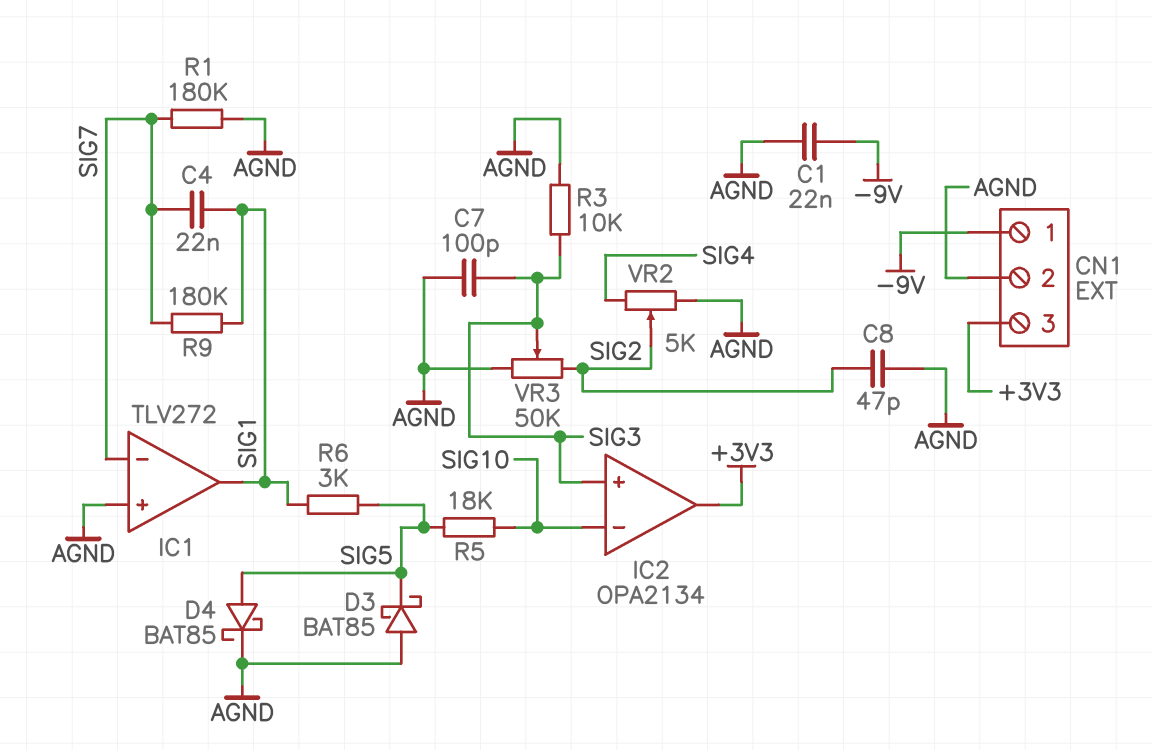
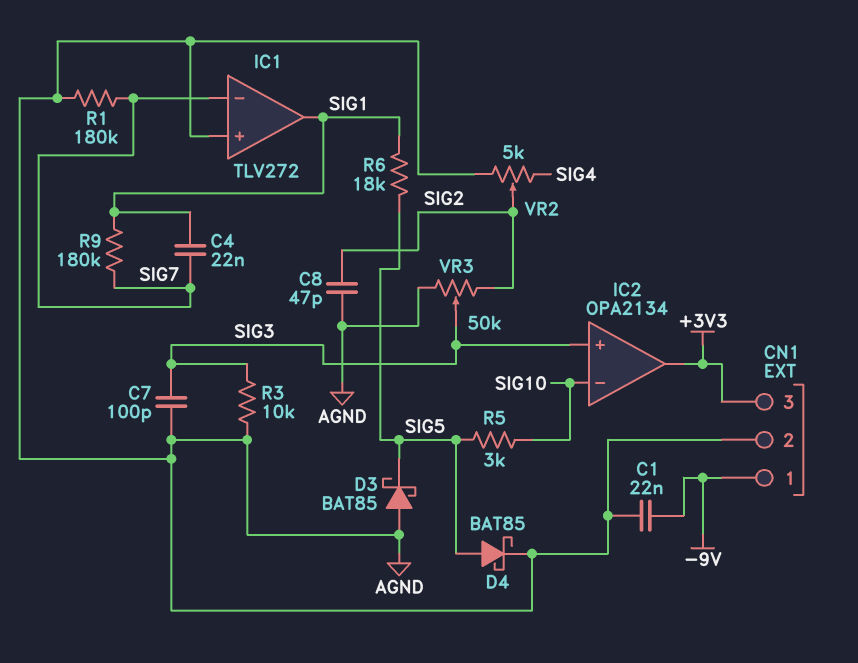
R5: 18k (SIG5, SIG10) -> 3k (SIG5, SIG10)
R6: 3k (SIG1, SIG5) -> 18k (SIG1, SIG5)

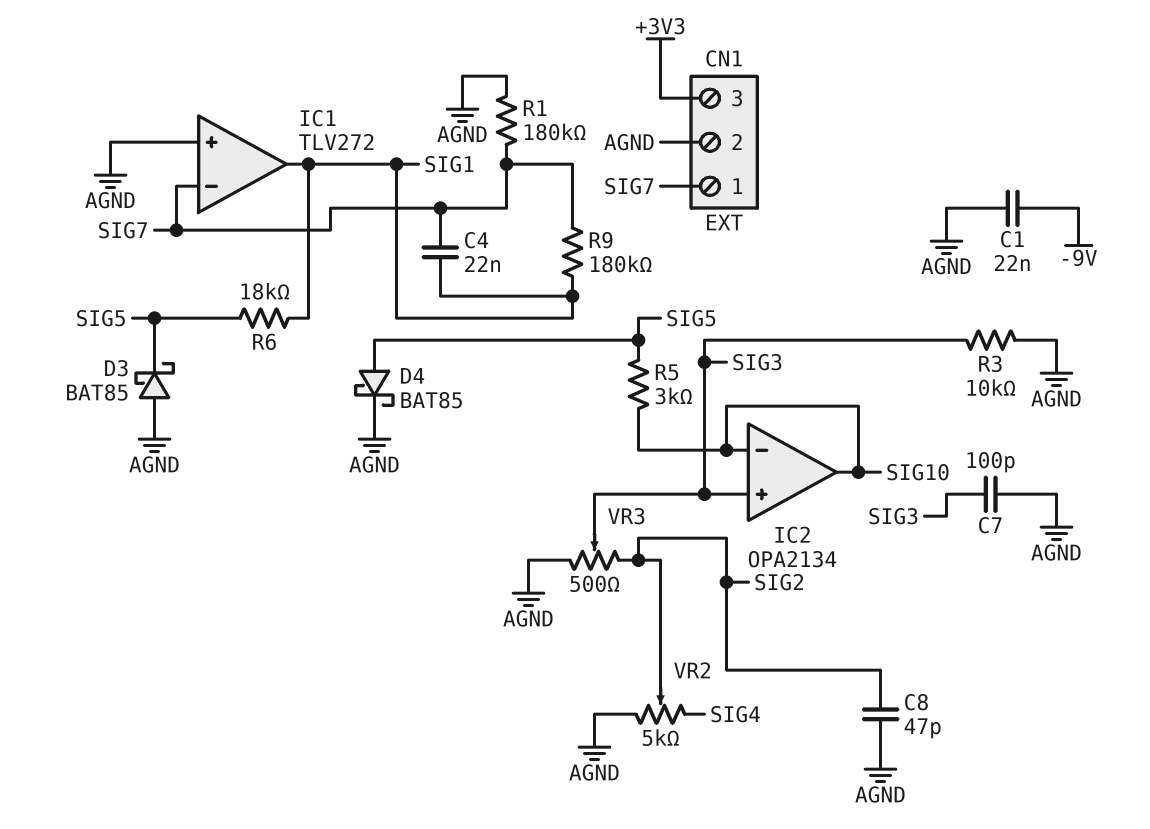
CN1 pin 1: -9V -> SIG7
IC2 pin out: +3V3 -> SIG10
VR3: 50k (AGND, SIG2, wiper SIG3) -> 500 (AGND, SIG2, wiper SIG3)

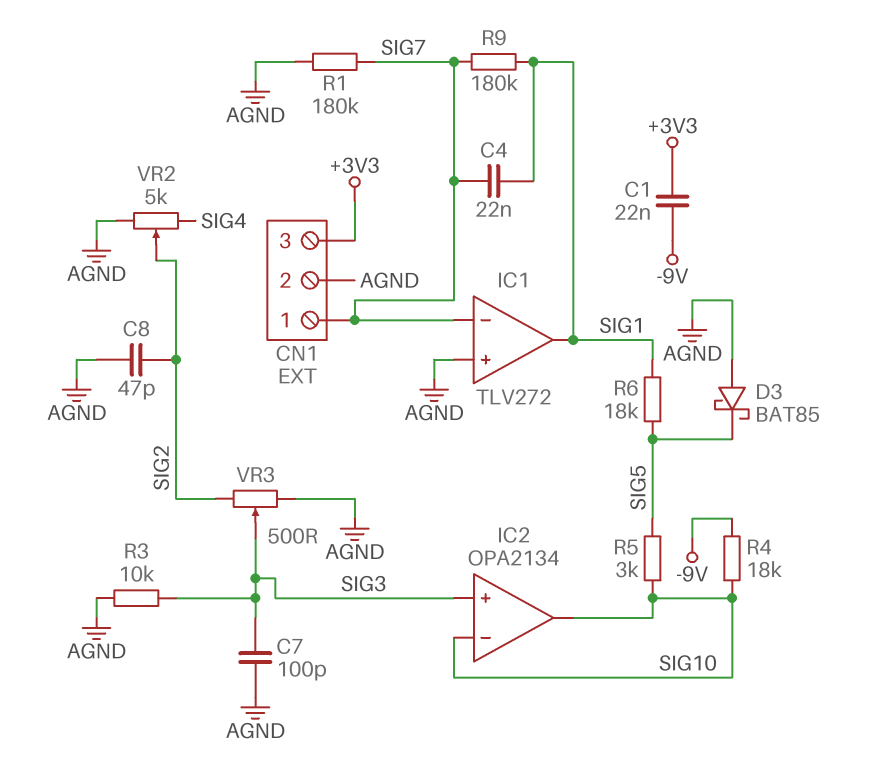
C1: 22nF (-9V, AGND) -> 22nF (+3V3, -9V)
D4: schottky BAT85 (A SIG5, K AGND) -> none
R4: none -> 18k (-9V, SIG10)

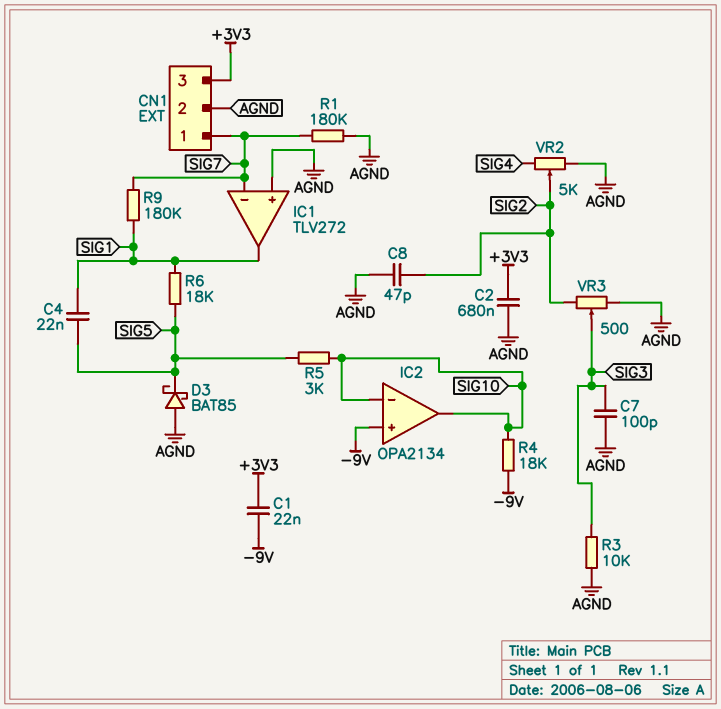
C2: none -> 680nF (+3V3, AGND)
C4: 22nF (SIG1, SIG7) -> 22nF (SIG1, SIG5)
IC2 pin in+: SIG3 -> -9V

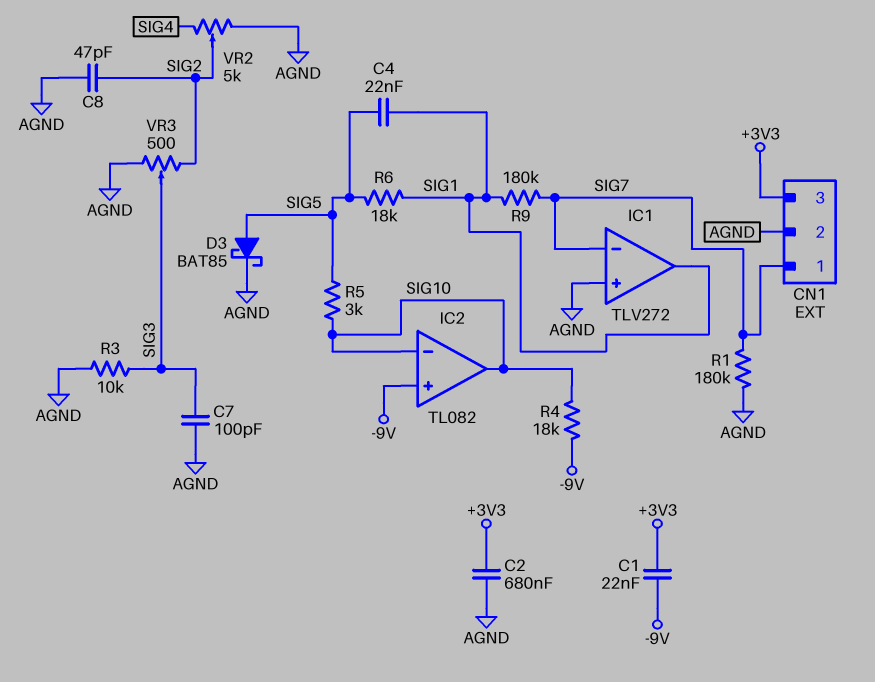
D3: schottky BAT85 (A AGND, K SIG5) -> schottky BAT85 (A SIG5, K AGND)
IC2: OPA2134 -> TL082

